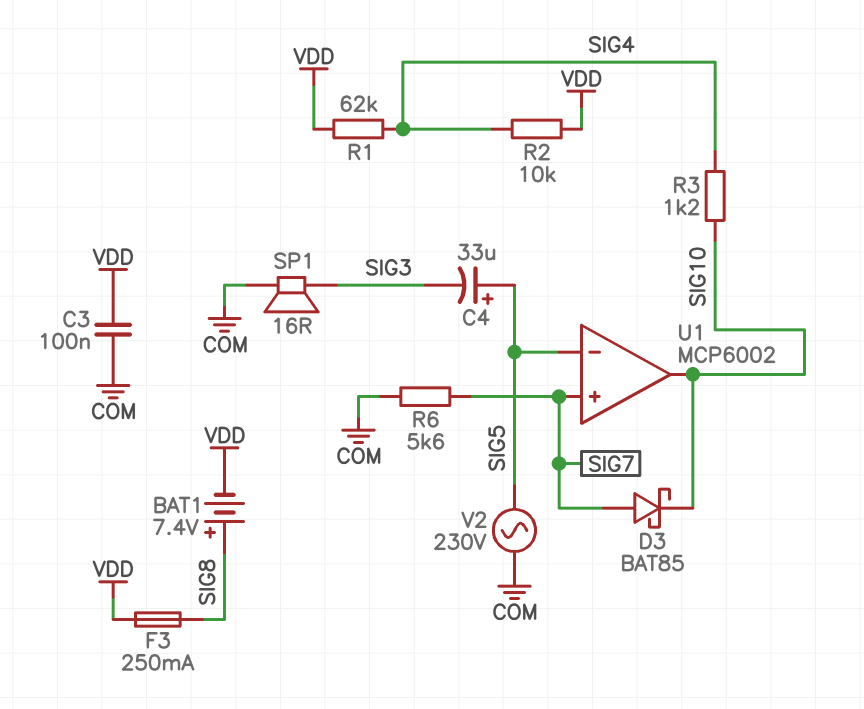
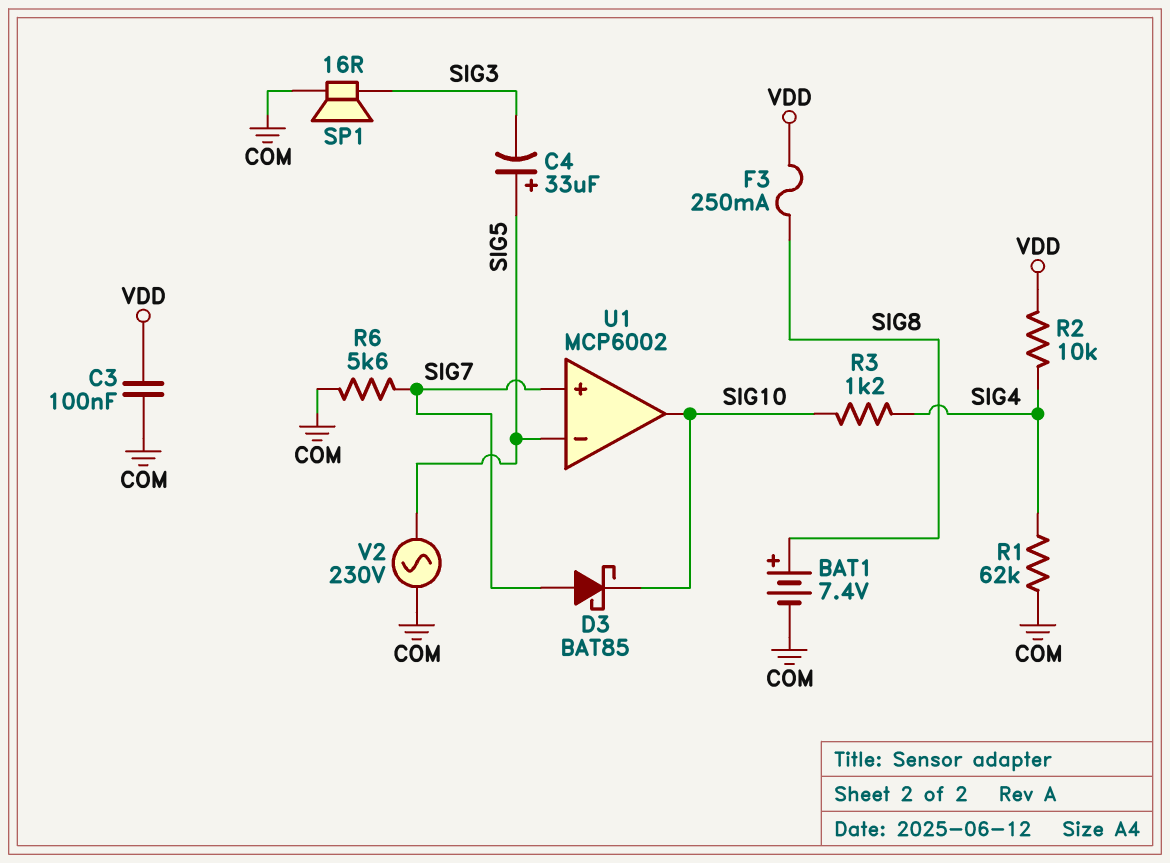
BAT1: 7.4V (plus SIG8, minus VDD) -> 7.4V (plus SIG8, minus COM)
R1: 62k (SIG4, VDD) -> 62k (COM, SIG4)

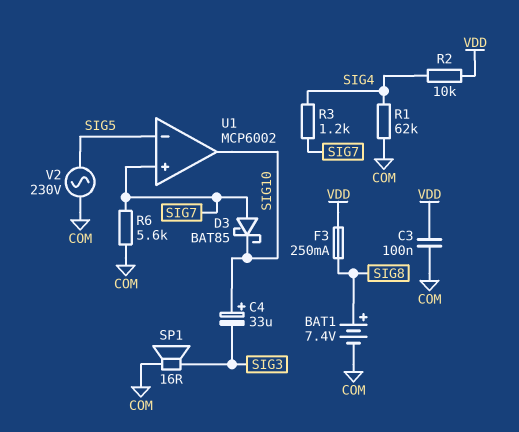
C4: 33uF (plus SIG5, minus SIG3) -> 33uF (plus SIG10, minus SIG3)
R3: 1.2k (SIG4, SIG10) -> 1.2k (SIG4, SIG7)

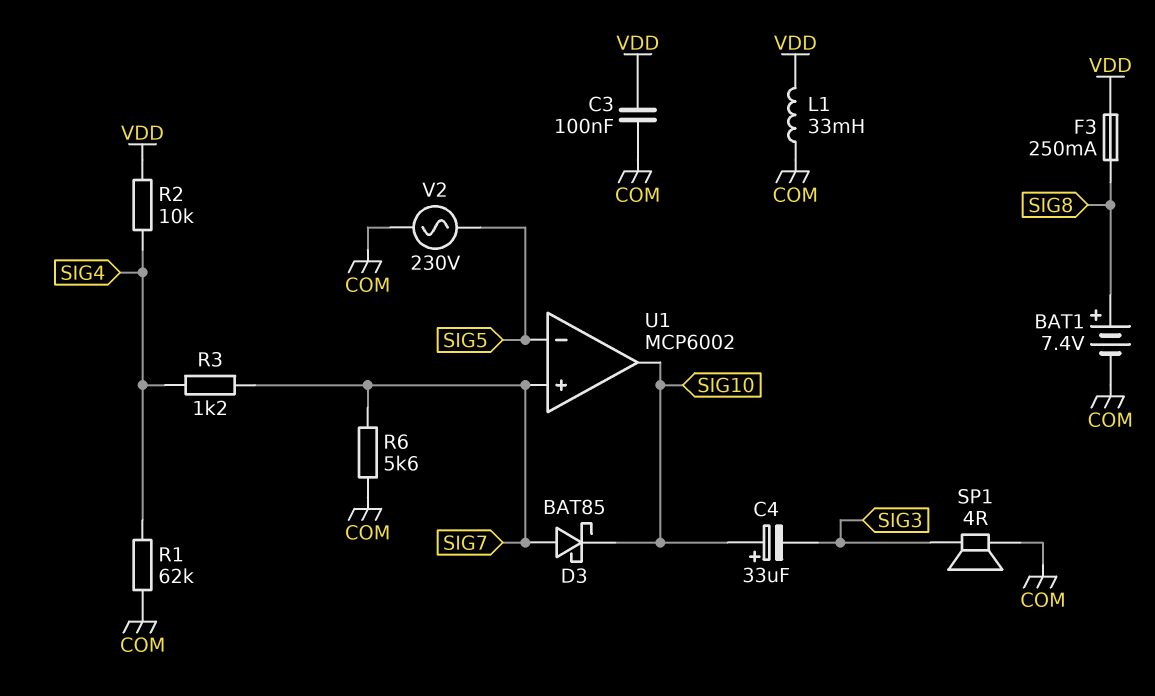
L1: none -> 33mH (COM, VDD)
SP1: speaker 16R (COM, SIG3) -> speaker 4R (COM, SIG3)

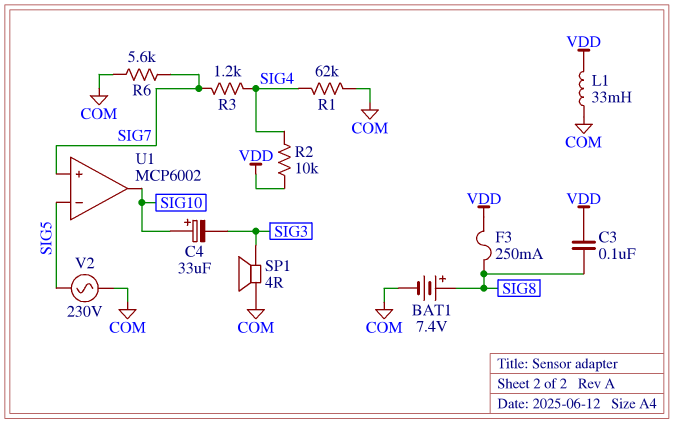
C3: 100nF (COM, VDD) -> 100nF (SIG8, VDD)
D3: schottky BAT85 (A SIG7, K SIG10) -> none

